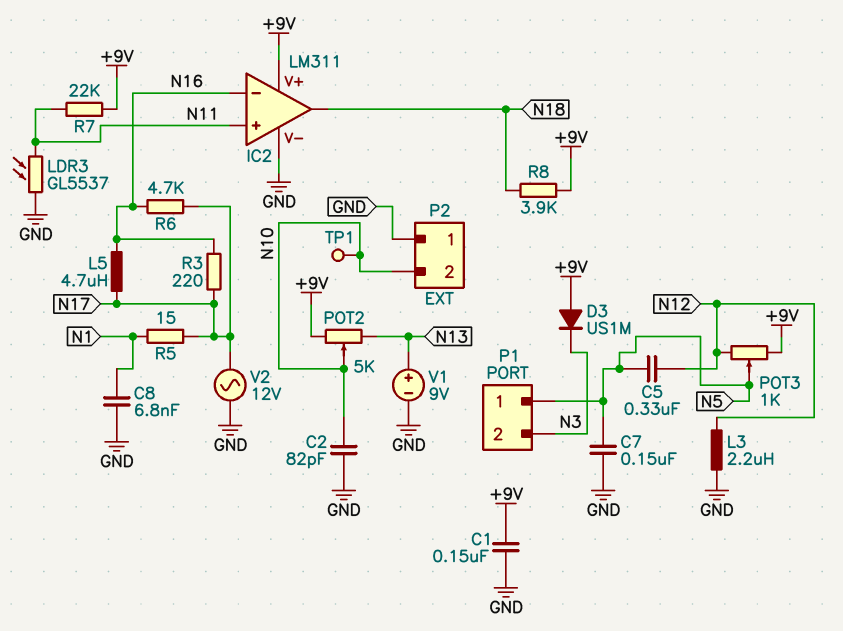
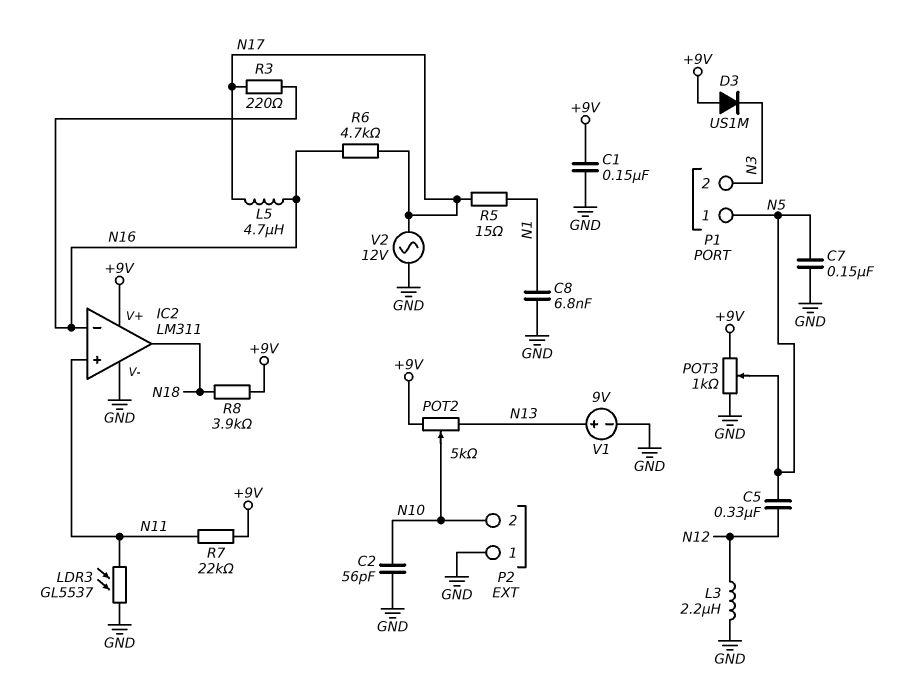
C2: 82pF (GND, N10) -> 56pF (GND, N10)
POT3: 1k (+9V, N12, wiper N5) -> 1k (+9V, GND, wiper N5)
TP1: test point (N10) -> none

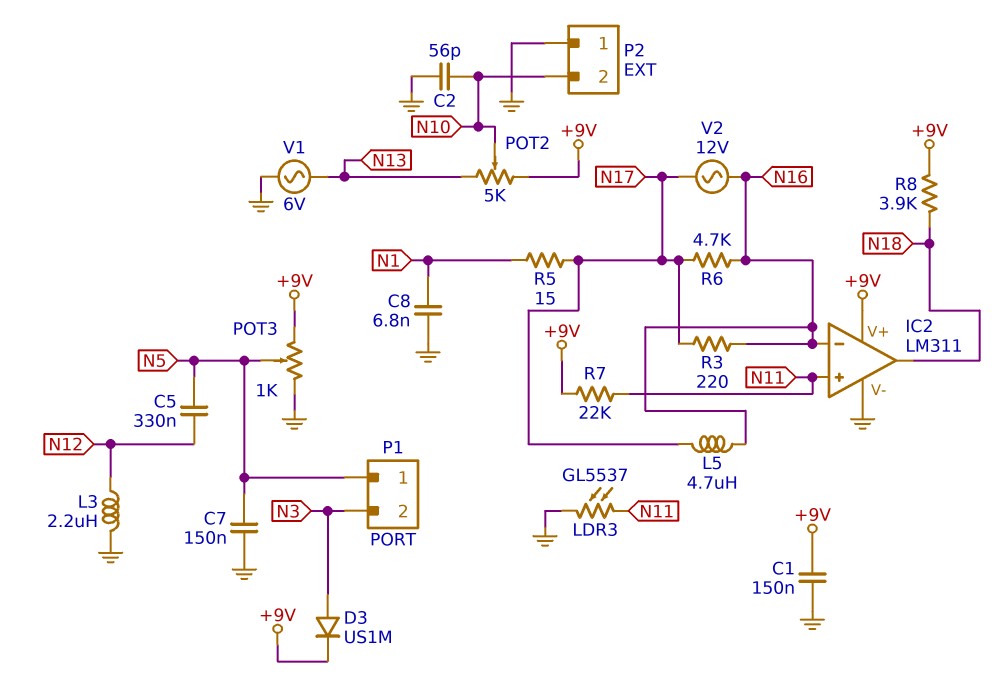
D3: diode US1M (A +9V, K N3) -> diode US1M (A N3, K +9V)
V1: 9V (plus N13, minus GND) -> AC 6V (GND, N13)
V2: AC 12V (GND, N17) -> AC 12V (N16, N17)

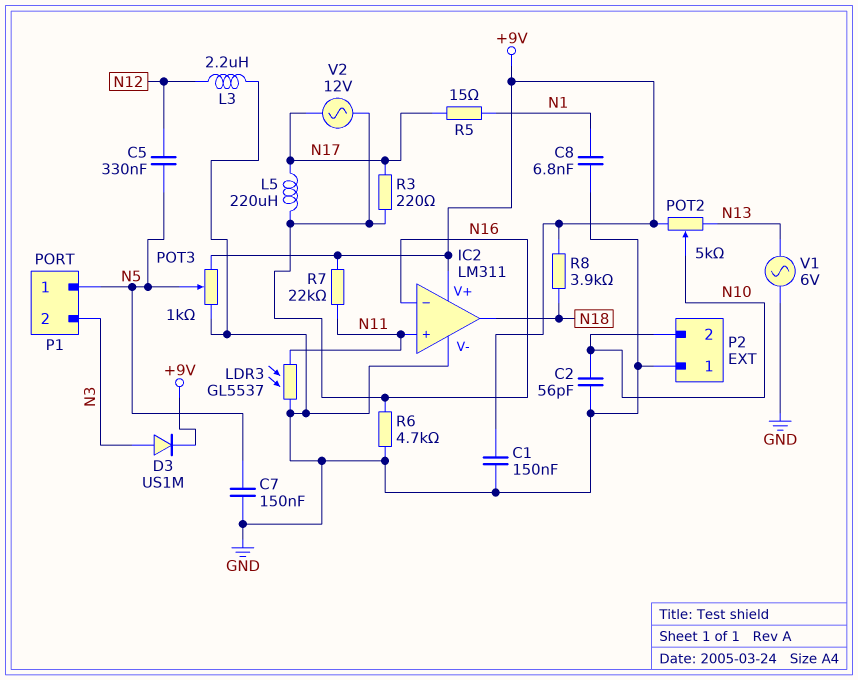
L5: 4.7uH (N16, N17) -> 220uH (N16, N17)
R6: 4.7k (N16, N17) -> 4.7k (GND, N16)

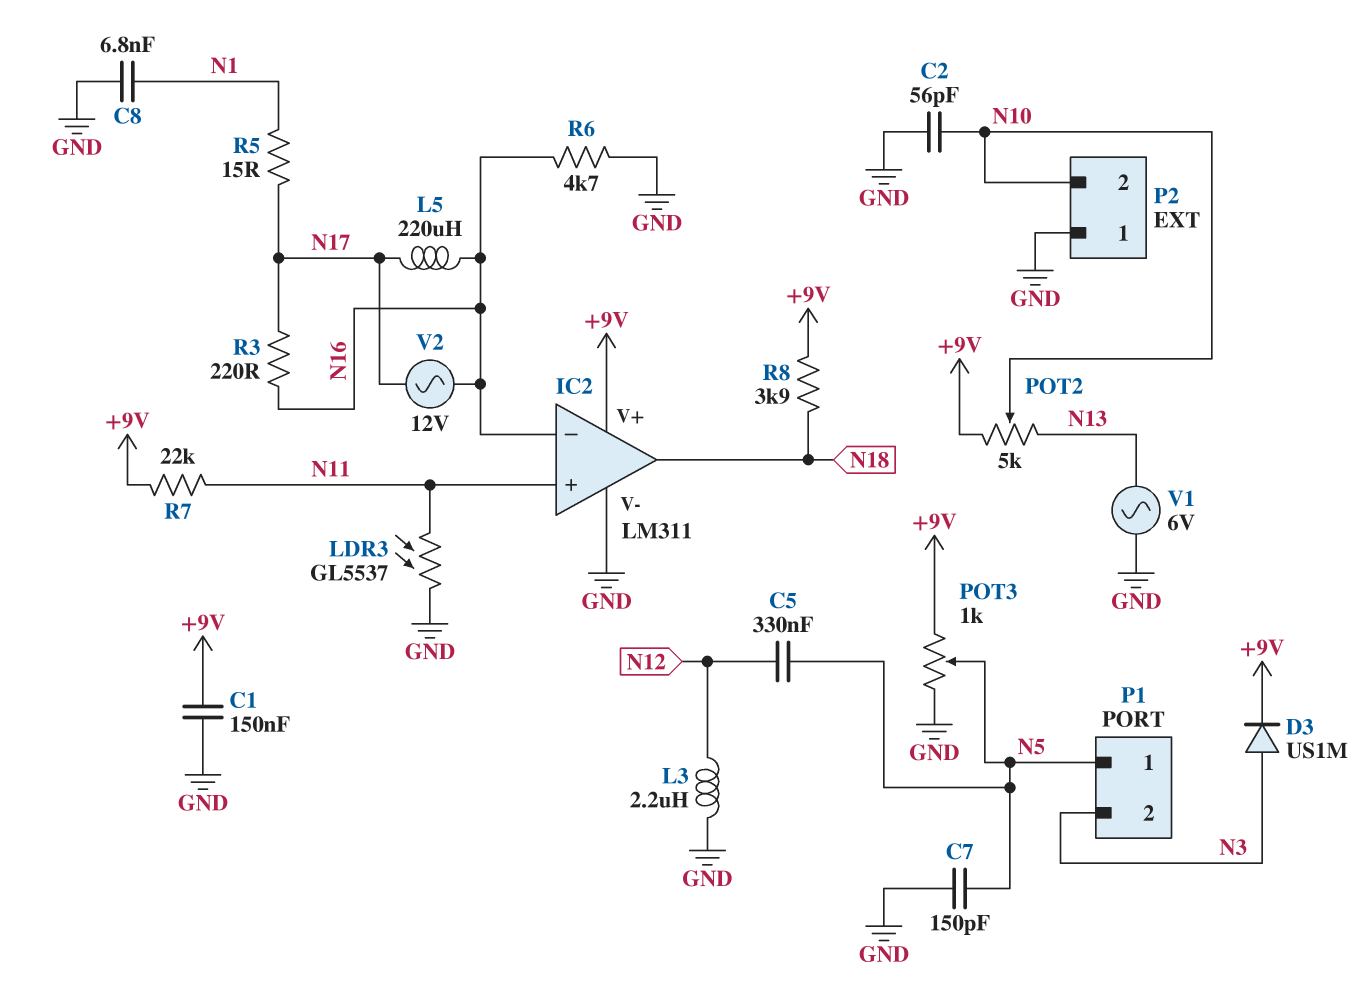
C7: 150nF (GND, N5) -> 150pF (GND, N5)

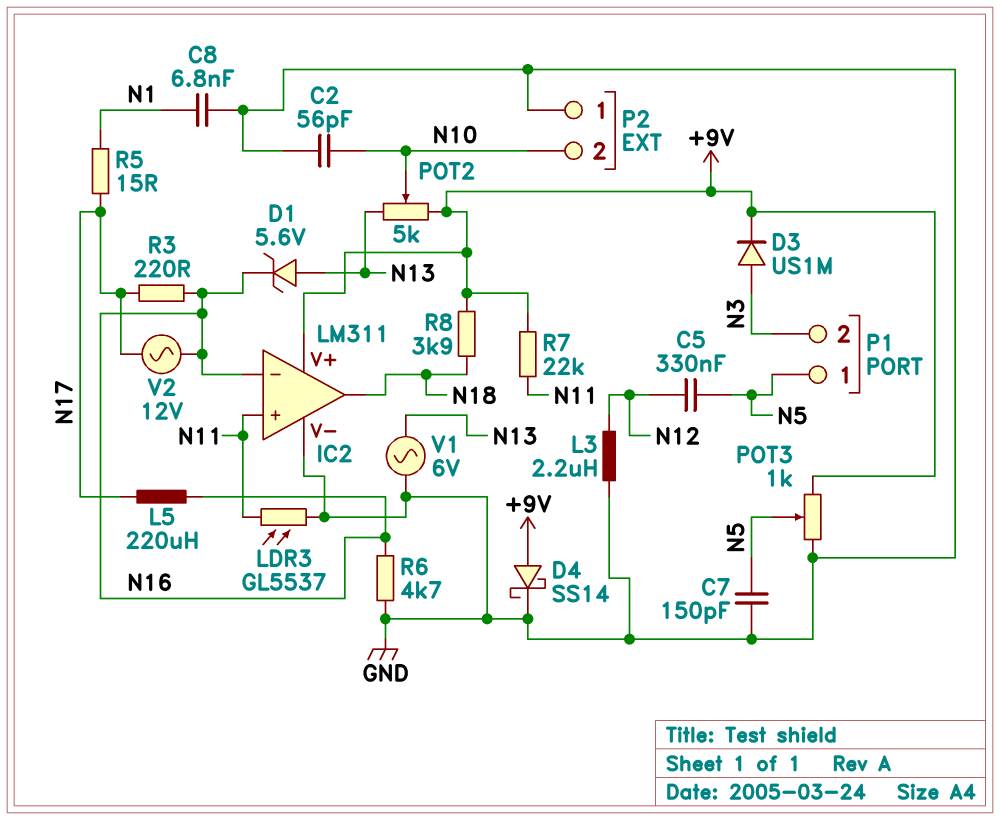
C1: 150nF (+9V, GND) -> none
D1: none -> zener 5.6V (A N13, K N16)
D4: none -> schottky SS14 (A +9V, K GND)

